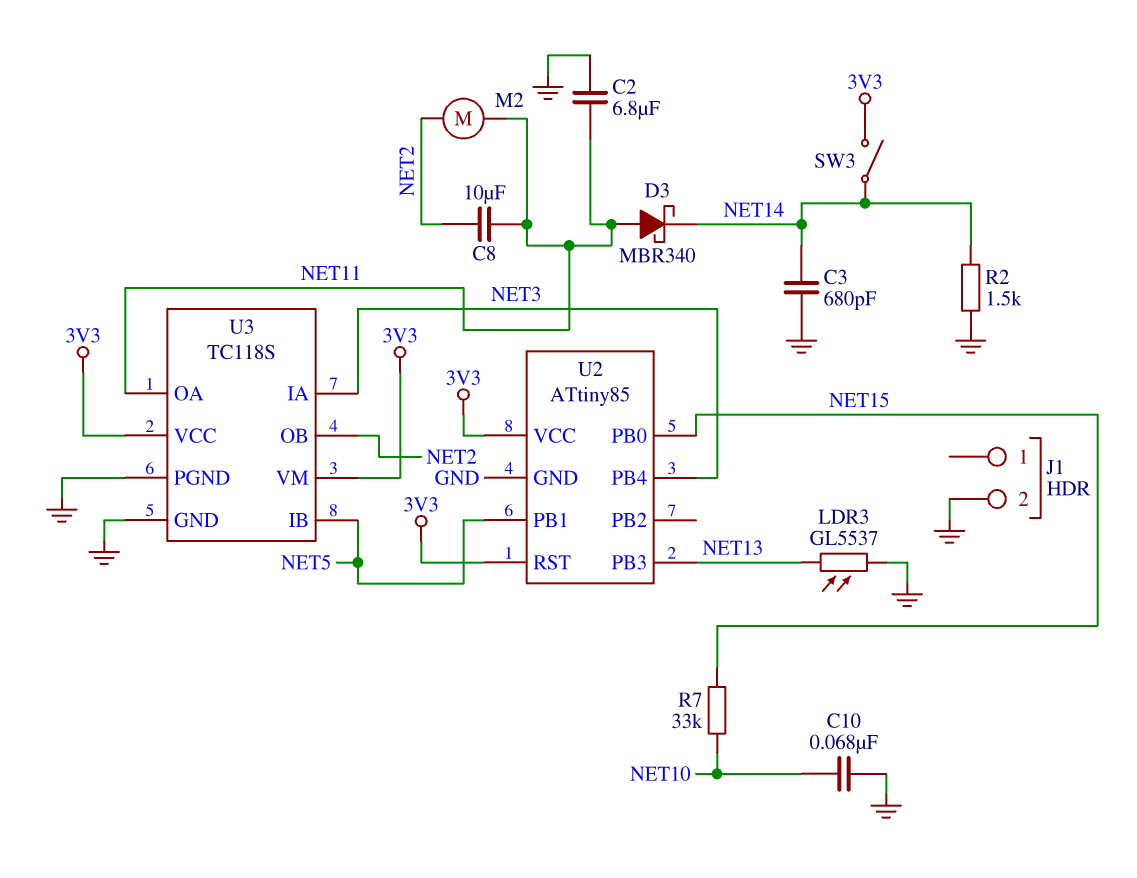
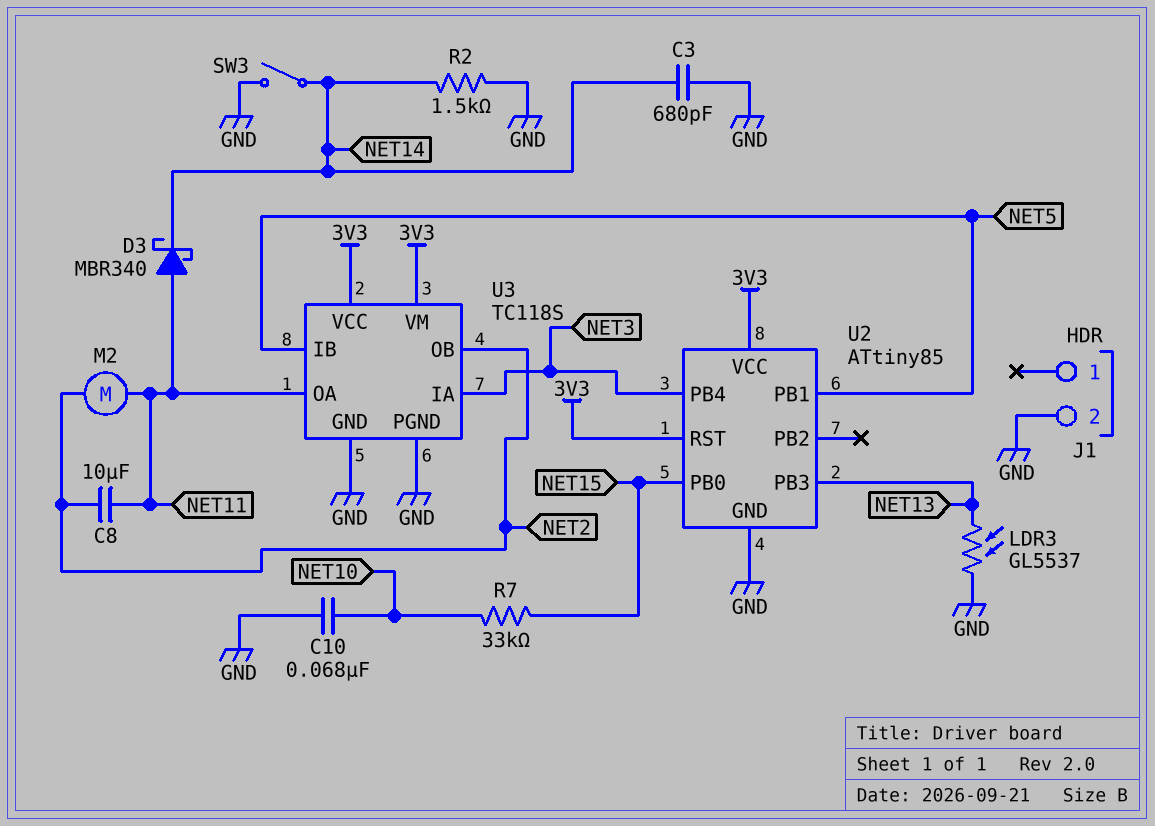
C2: 6.8uF (GND, NET11) -> none
SW3: switch (3V3, NET14) -> switch (GND, NET14)

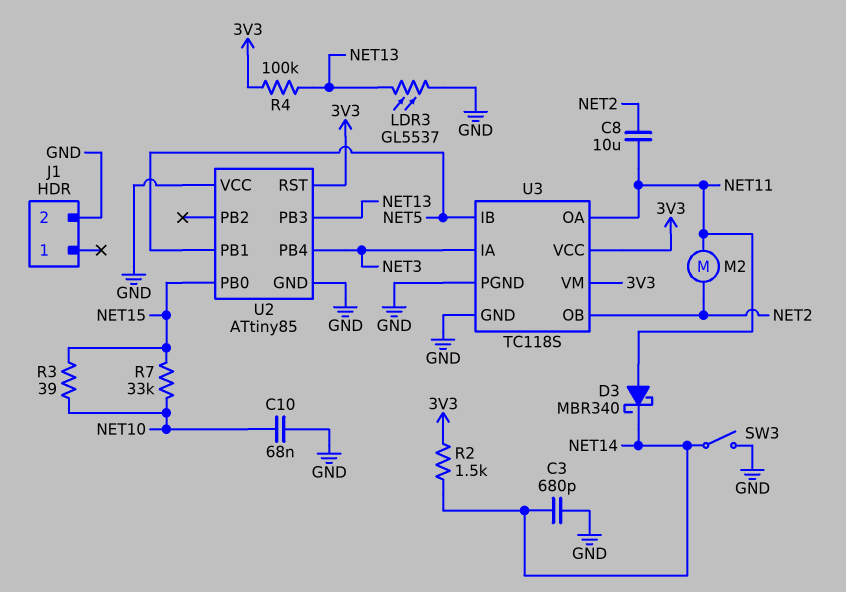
R2: 1.5k (GND, NET14) -> 1.5k (3V3, NET14)
R3: none -> 39 (NET10, NET15)
R4: none -> 100k (3V3, NET13)
U2 pin VCC: 3V3 -> GND

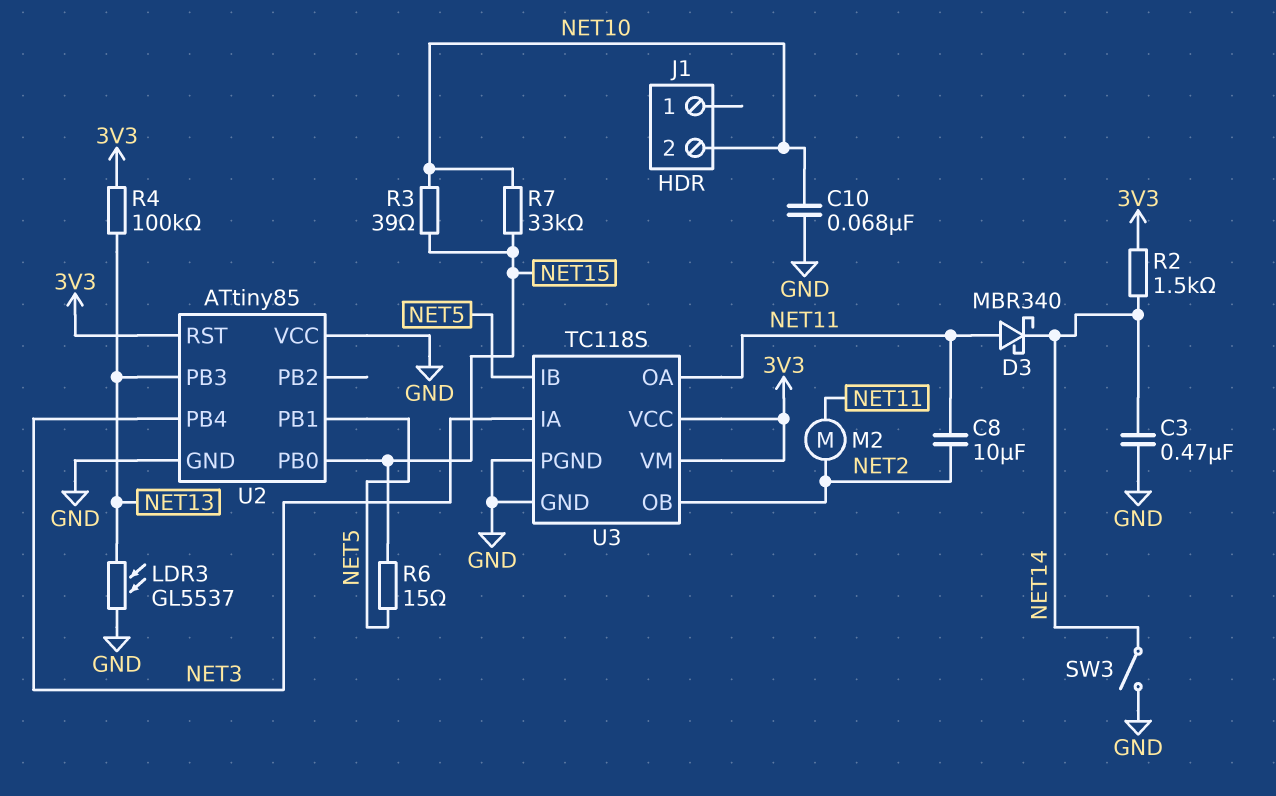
C3: 680pF (GND, NET14) -> 470nF (GND, NET14)
J1 pin 2: GND -> NET10
R6: none -> 15 (NET5, NET15)

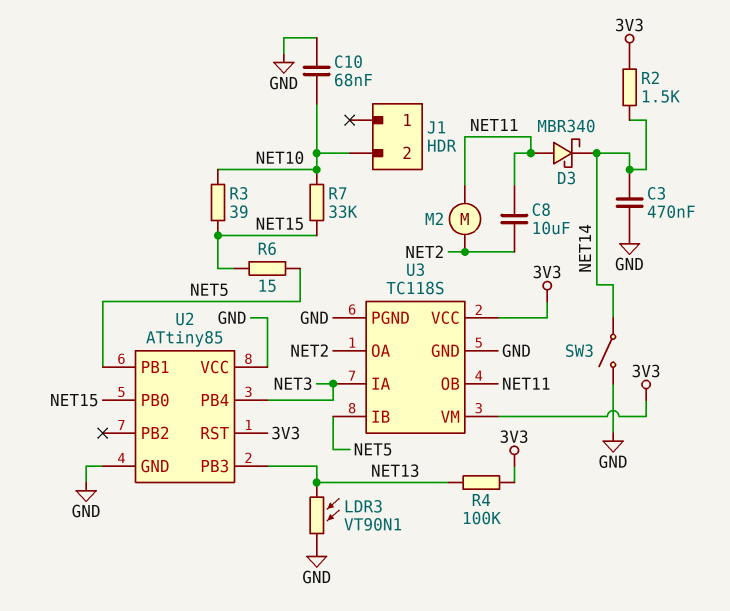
LDR3: GL5537 (GND, NET13) -> VT90N1 (GND, NET13)
U3 pin OA: NET11 -> NET2
U3 pin OB: NET2 -> NET11

